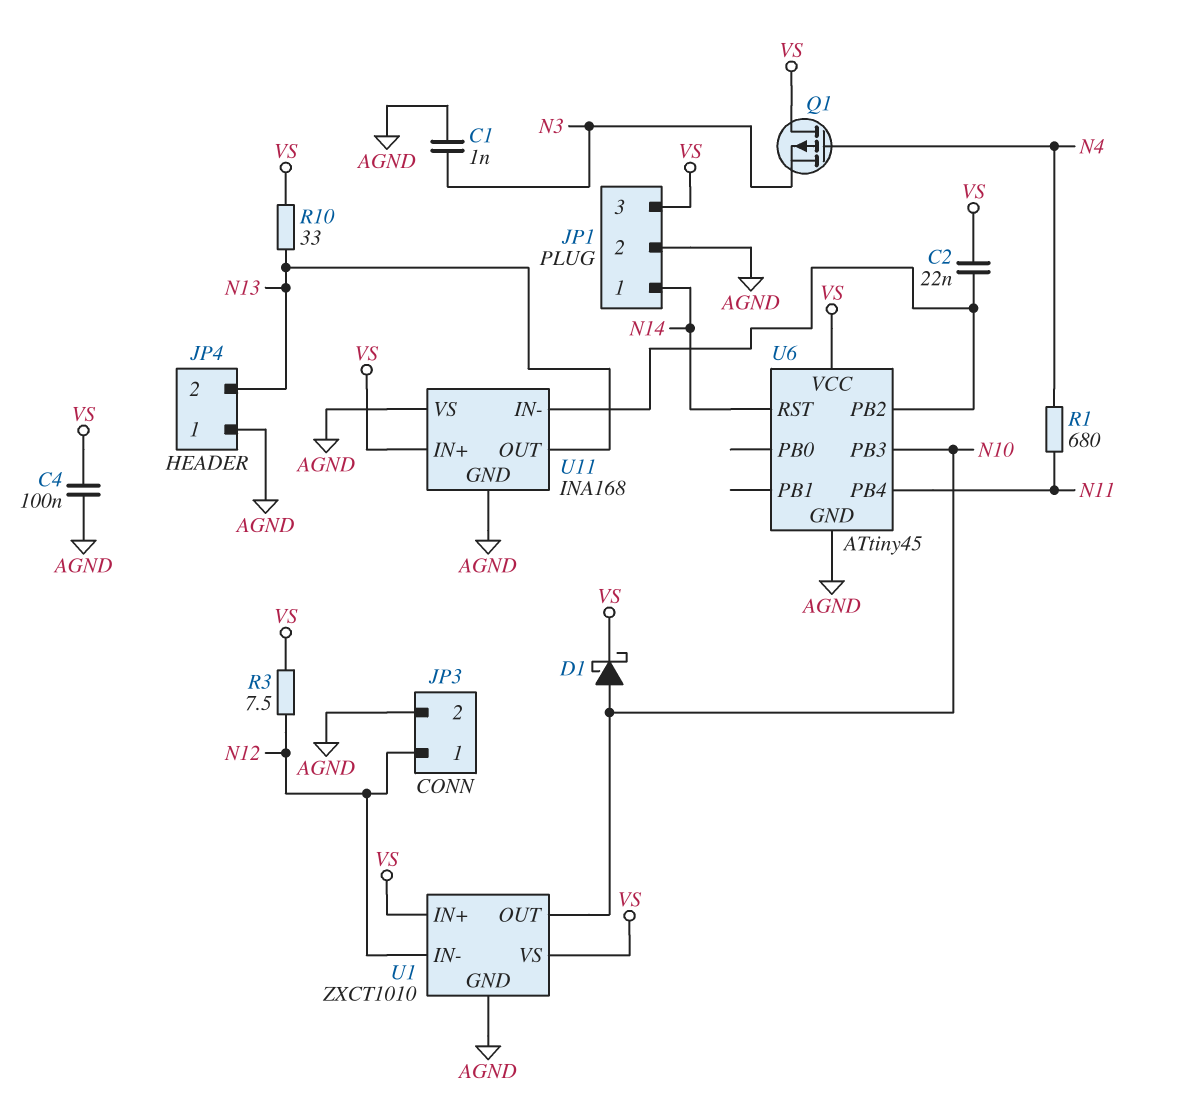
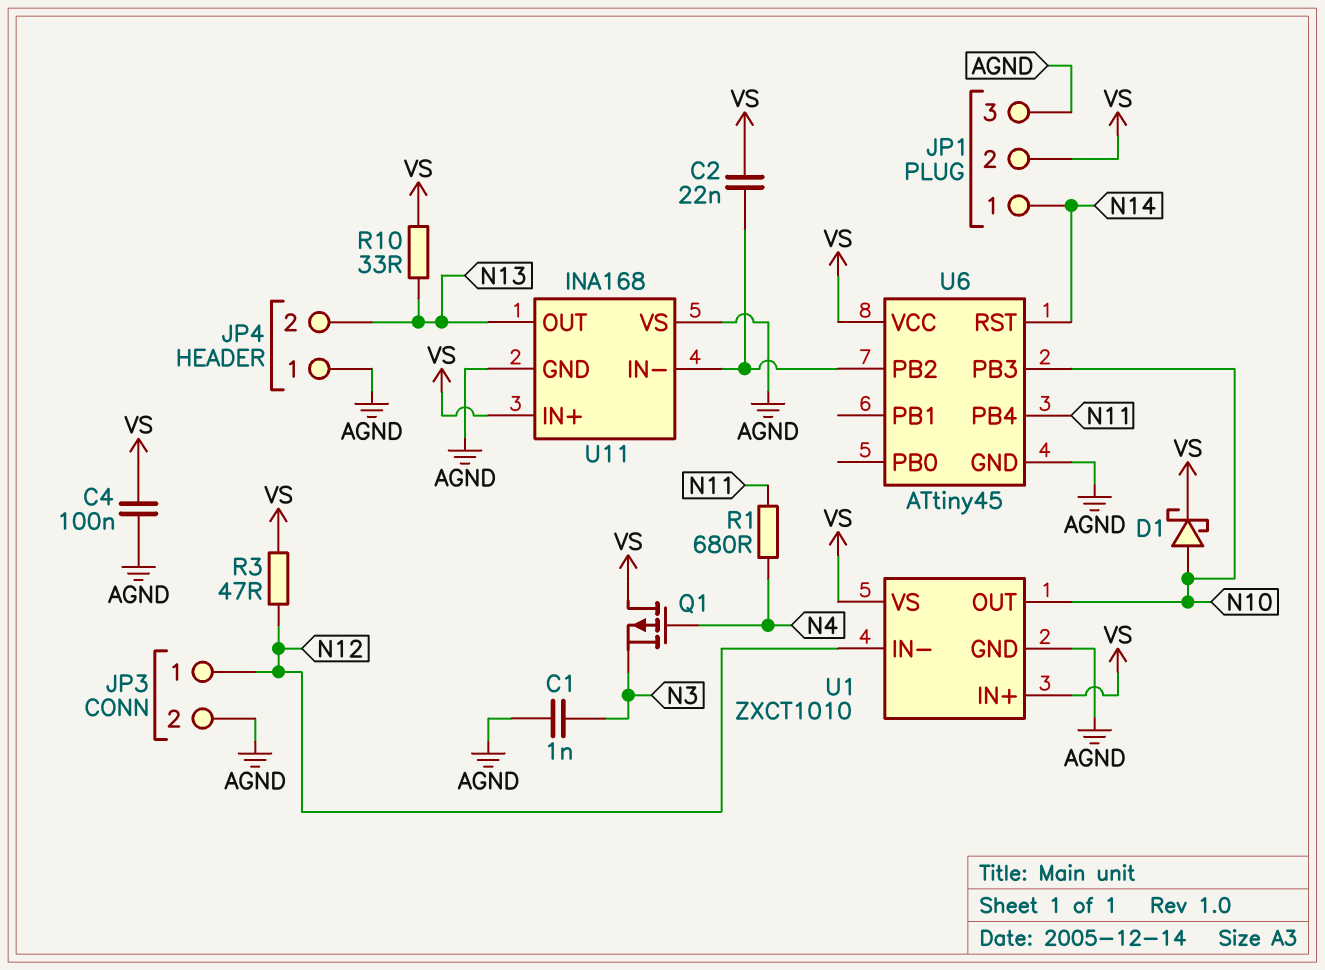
JP1 pin 2: AGND -> VS
JP1 pin 3: VS -> AGND
R3: 7.5 (N12, VS) -> 47 (N12, VS)

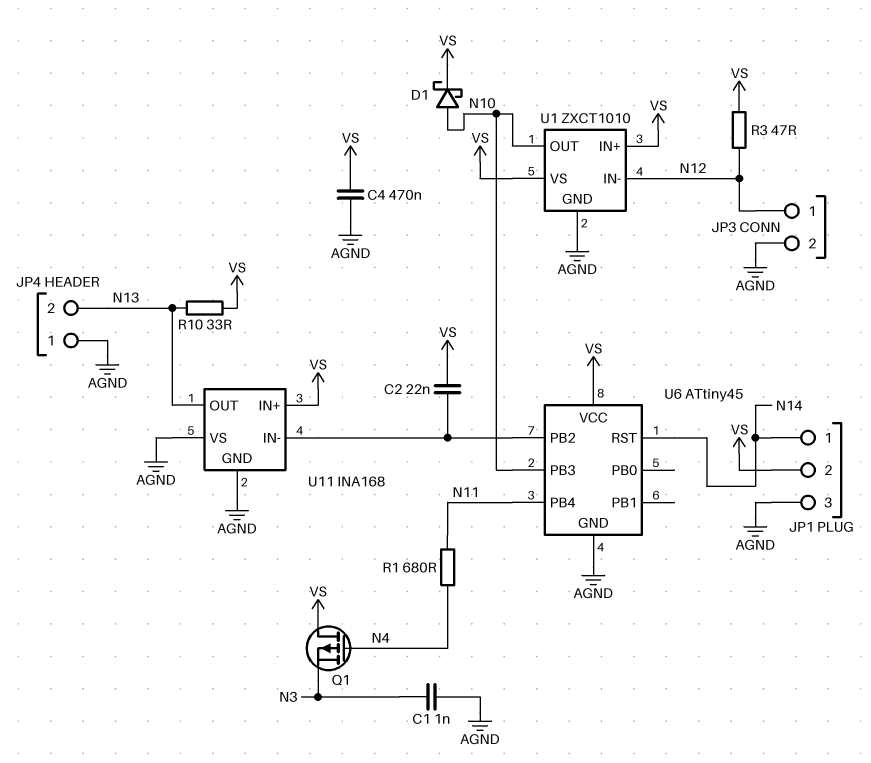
C4: 100nF (AGND, VS) -> 470nF (AGND, VS)

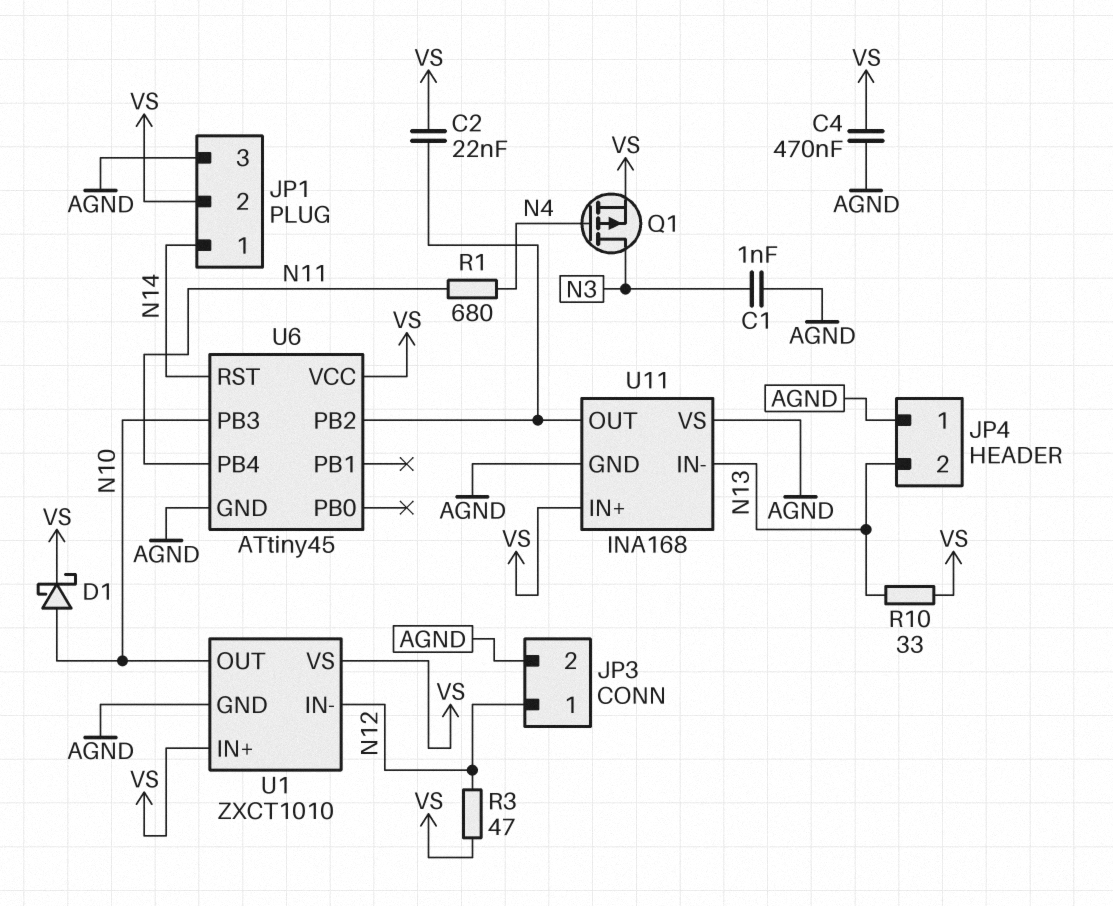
Q1: PMOS (G N4, D VS, S N3) -> PMOS (G N4, D N3, S VS)
U11 pin IN-: U6/PB2 -> N13
U11 pin OUT: N13 -> U6/PB2

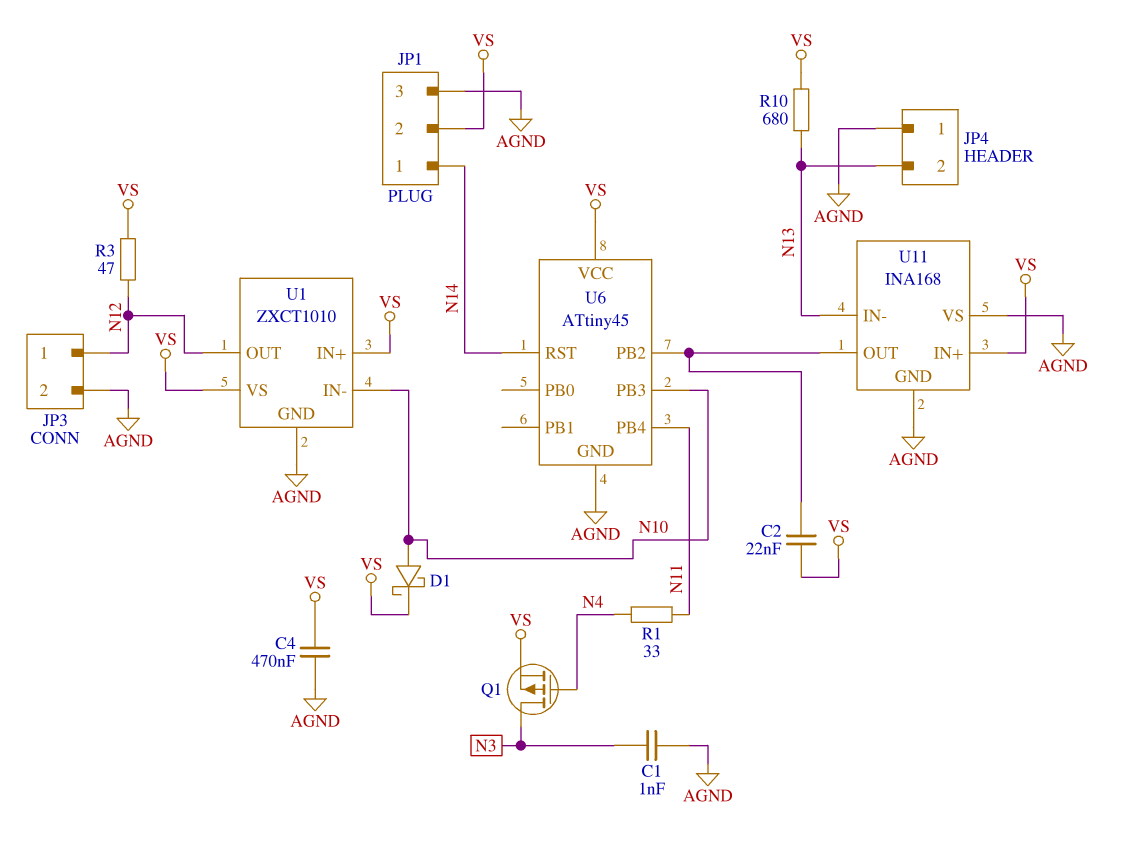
R1: 680 (N4, N11) -> 33 (N4, N11)
R10: 33 (N13, VS) -> 680 (N13, VS)
U1 pin IN-: N12 -> N10
U1 pin OUT: N10 -> N12

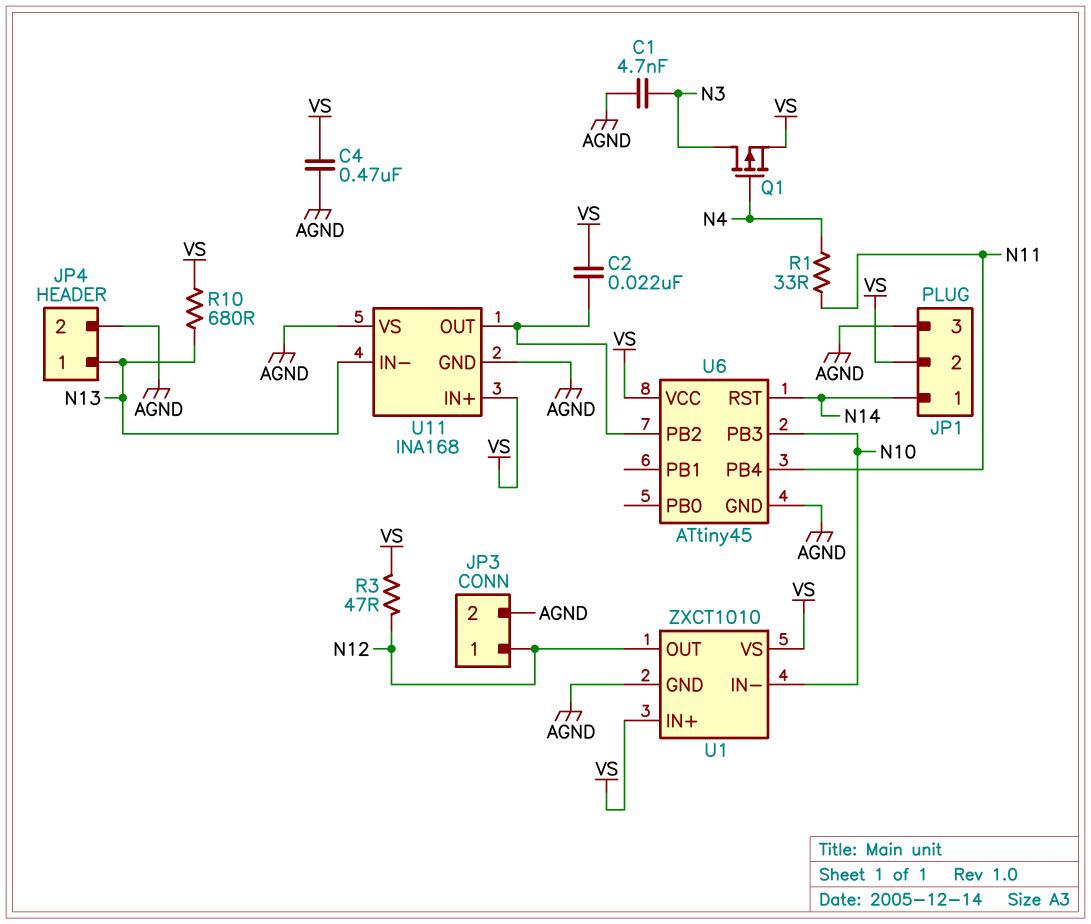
C1: 1nF (AGND, N3) -> 4.7nF (AGND, N3)
D1: schottky (A N10, K VS) -> none
JP4 pin 1: AGND -> N13
JP4 pin 2: N13 -> AGND

